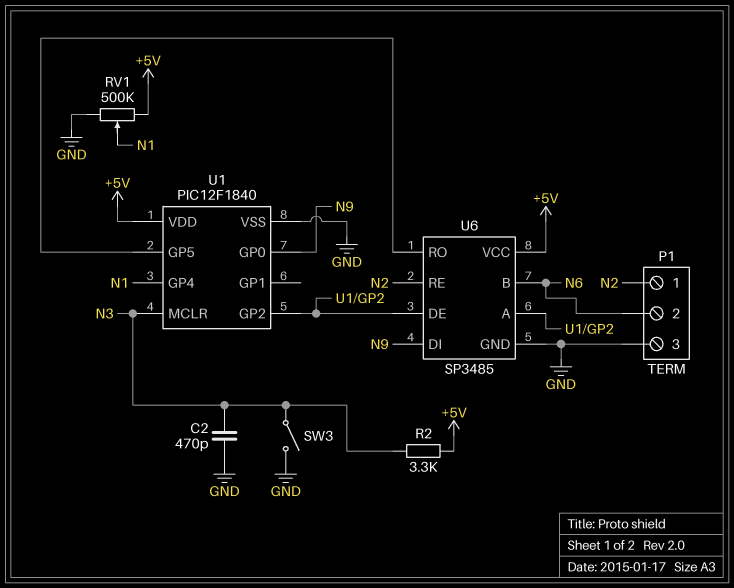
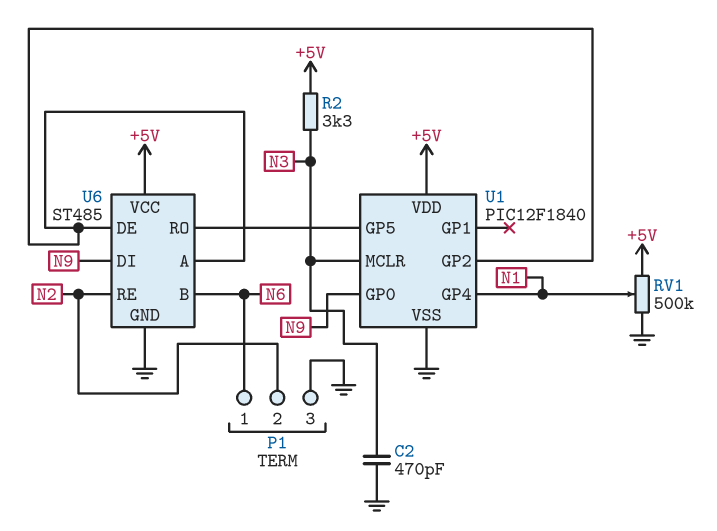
P1 pin 1: N2 -> N6
P1 pin 2: N6 -> N2
SW3: switch (GND, N3) -> none
U6: SP3485 -> ST485

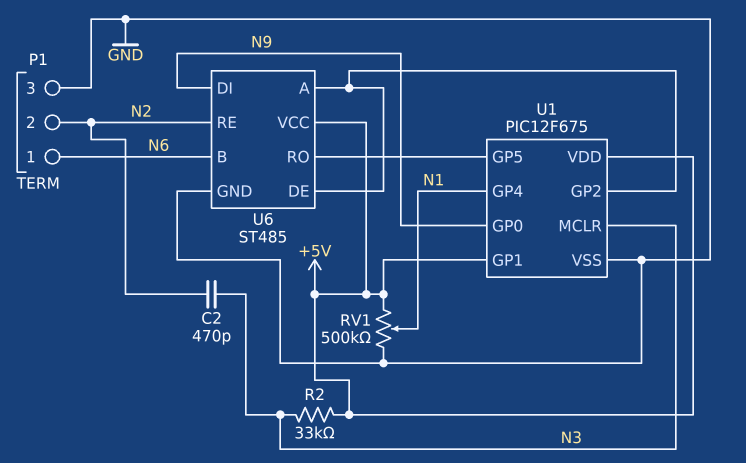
C2: 470pF (GND, N3) -> 470pF (N2, N3)
R2: 3.3k (+5V, N3) -> 33k (+5V, N3)
U1: PIC12F1840 -> PIC12F675
U1 pin GP1: none -> +5V

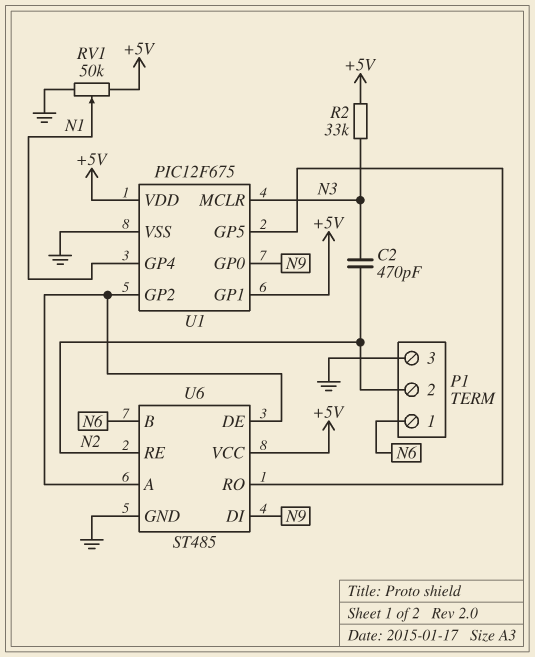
RV1: 500k (+5V, GND, wiper N1) -> 50k (+5V, GND, wiper N1)

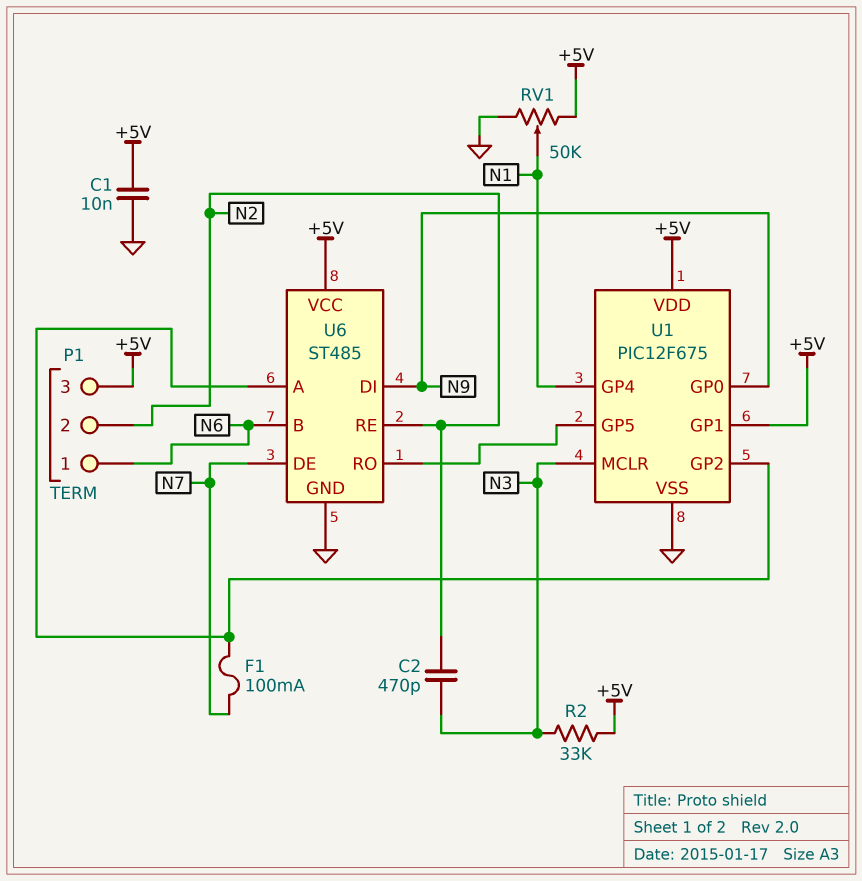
C1: none -> 10nF (+5V, GND)
F1: none -> 100mA (N7, U1/GP2)
P1 pin 3: GND -> +5V
U6 pin DE: U1/GP2 -> N7

